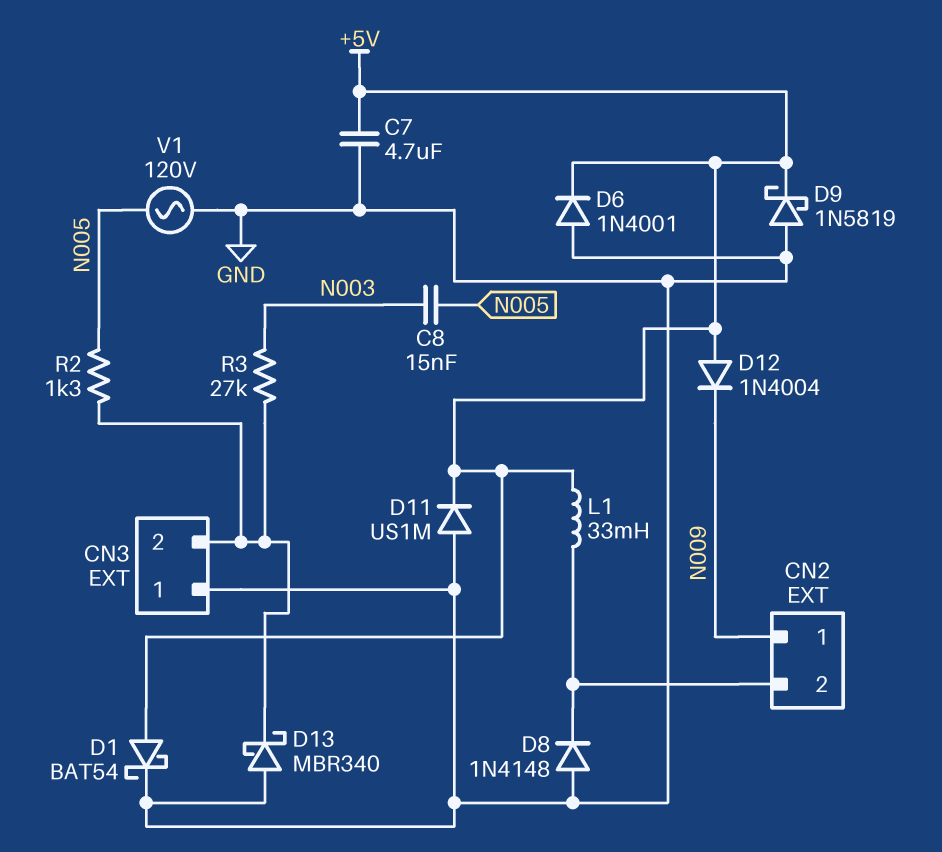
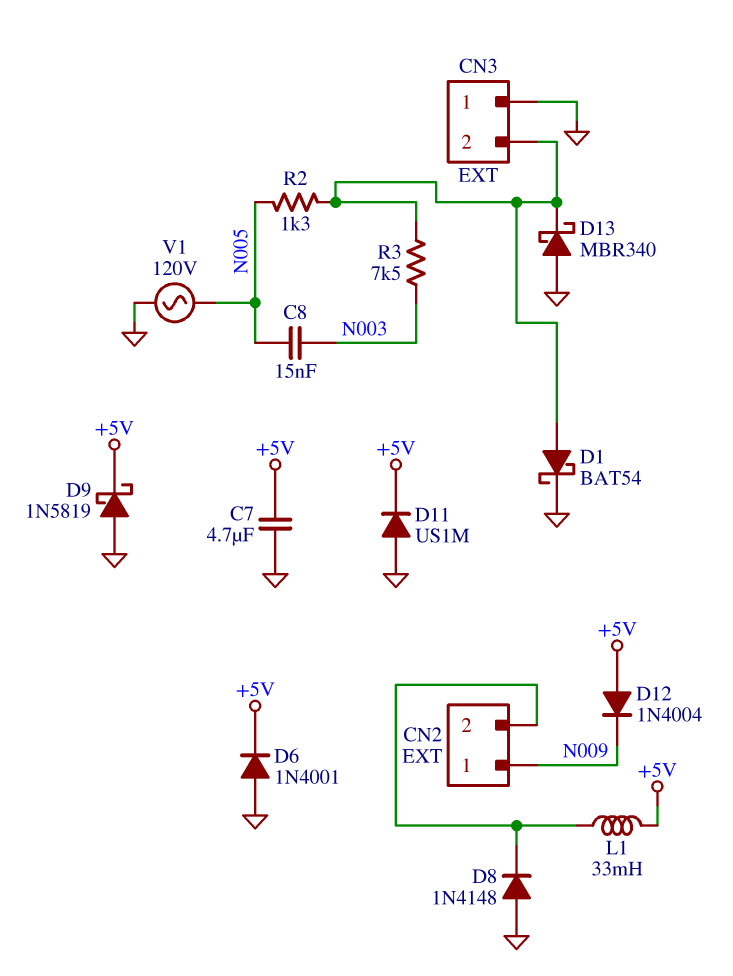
D1: schottky BAT54 (A +5V, K GND) -> schottky BAT54 (A CN3/2, K GND)
R3: 27k (CN3/2, N003) -> 7.5k (CN3/2, N003)

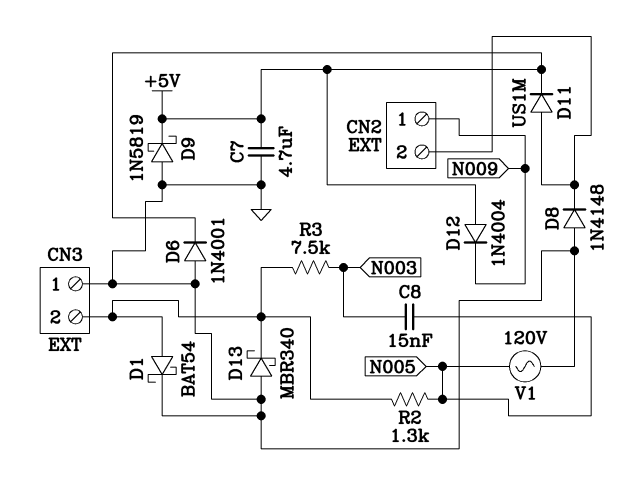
D11: diode US1M (A GND, K +5V) -> diode US1M (A CN2/2, K +5V)
L1: 33mH (+5V, CN2/2) -> none

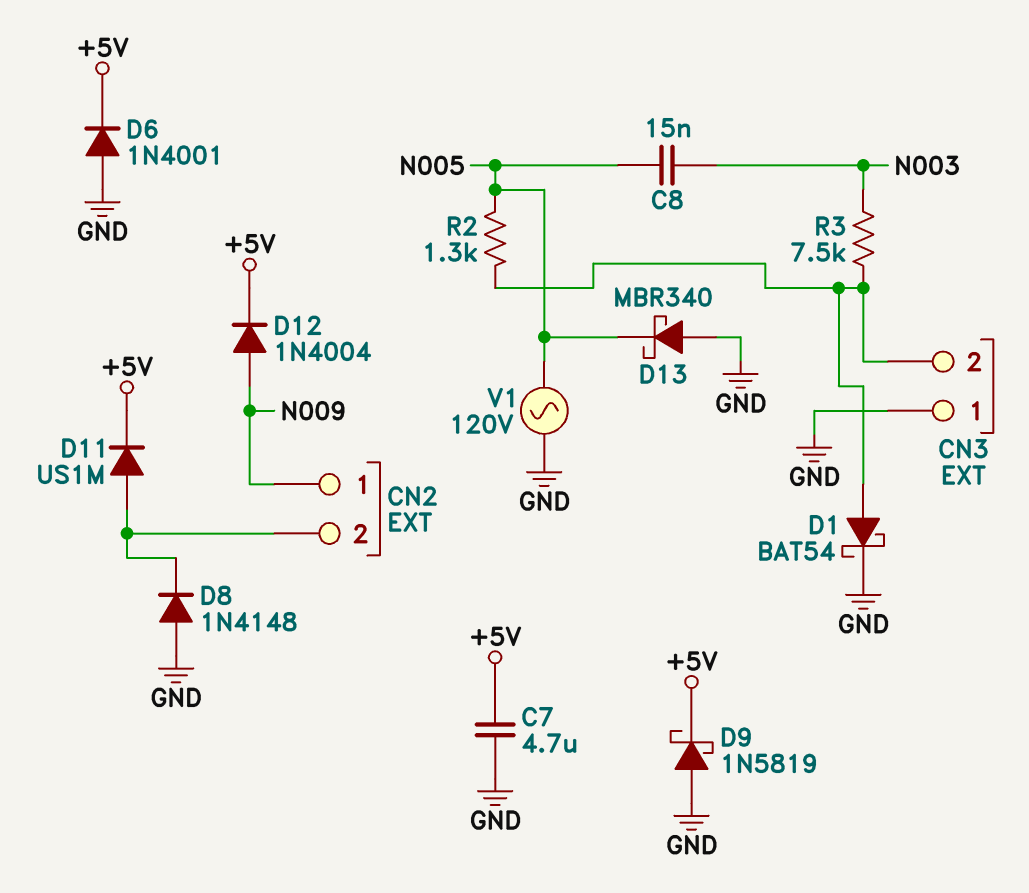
D12: diode 1N4004 (A +5V, K N009) -> diode 1N4004 (A N009, K +5V)
D13: schottky MBR340 (A GND, K CN3/2) -> schottky MBR340 (A GND, K N005)

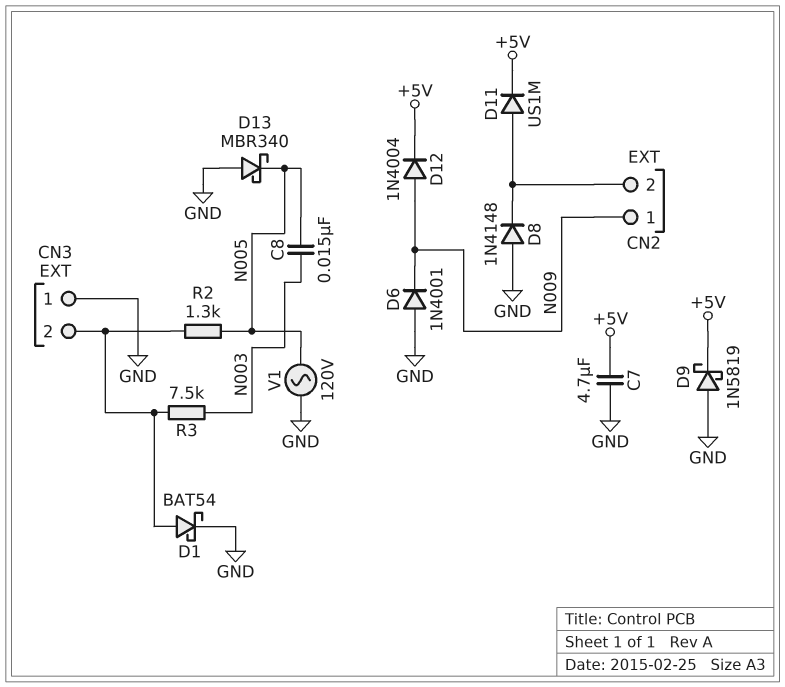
D6: diode 1N4001 (A GND, K +5V) -> diode 1N4001 (A GND, K N009)

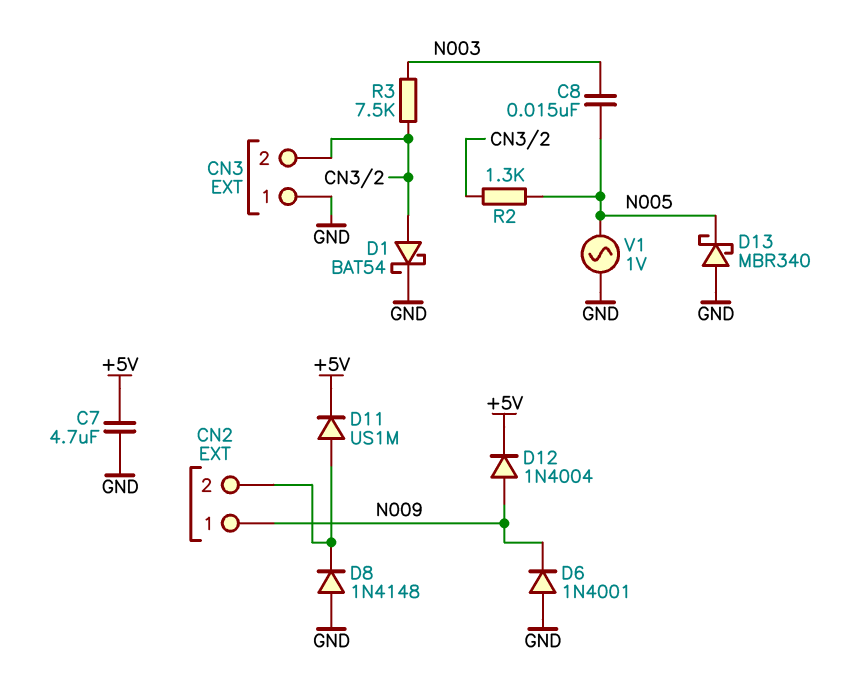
D9: schottky 1N5819 (A GND, K +5V) -> none
V1: AC 120V (GND, N005) -> AC 1V (GND, N005)

